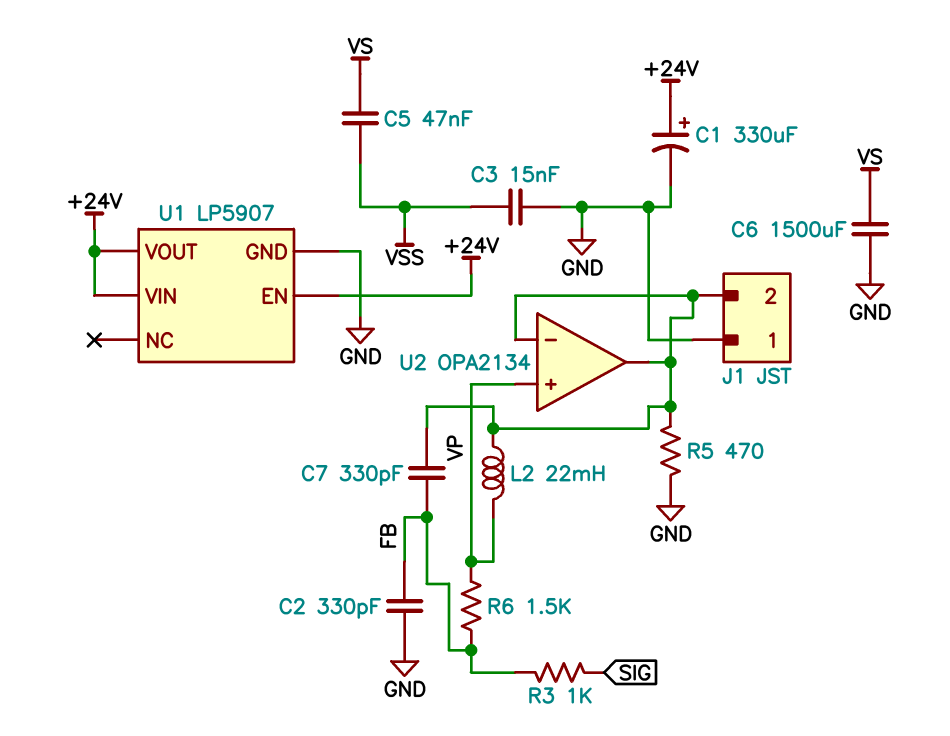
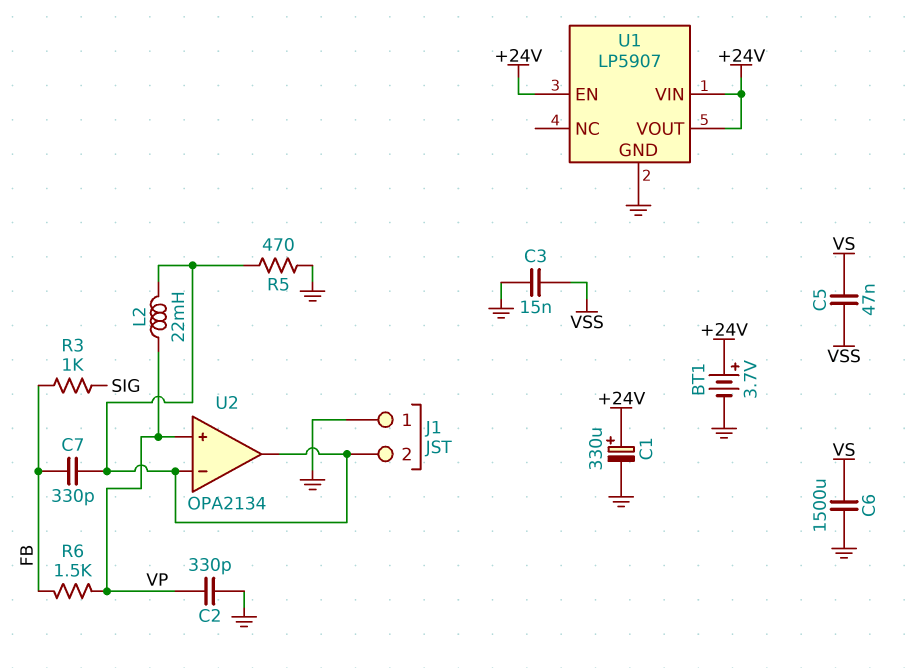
BT1: none -> 3.7V (plus +24V, minus GND)
C2: 330pF (FB, GND) -> 330pF (GND, VP)

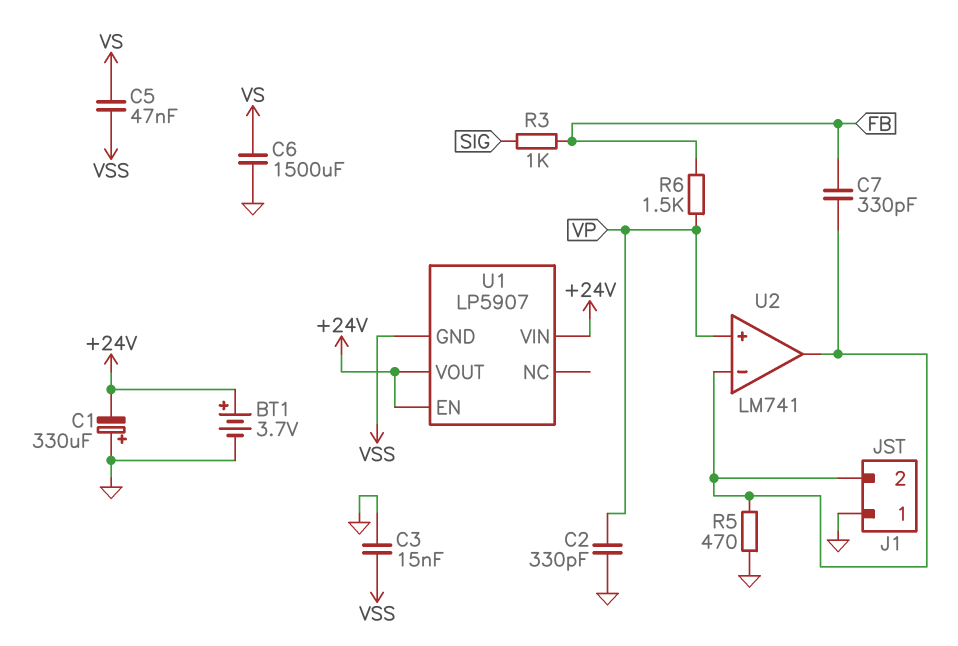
C1: 330uF (plus +24V, minus GND) -> 330uF (plus GND, minus +24V)
L2: 22mH (J1/2, VP) -> none
U1 pin GND: GND -> VSS
U2: OPA2134 -> LM741

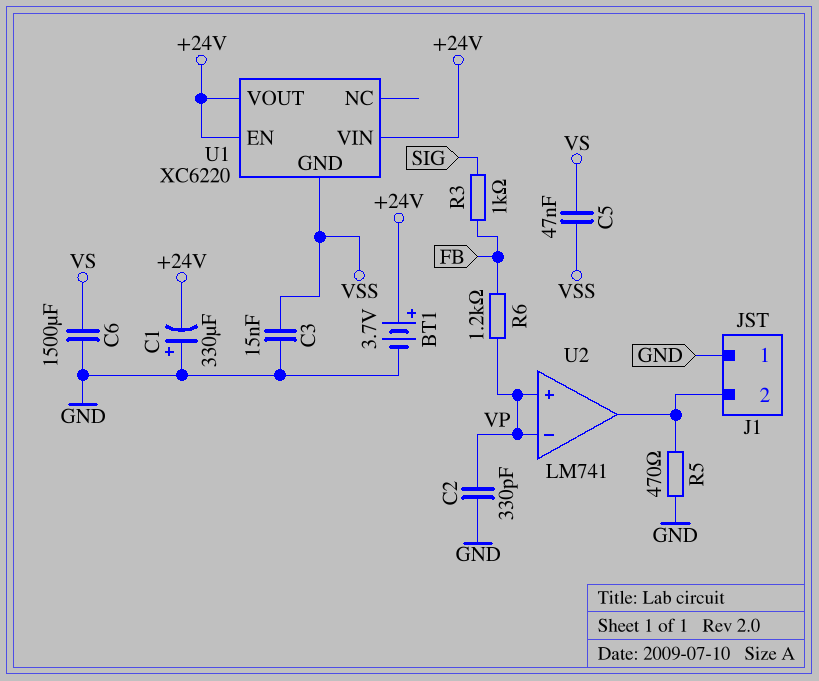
C7: 330pF (FB, J1/2) -> none
R6: 1.5k (FB, VP) -> 1.2k (FB, VP)
U1: LP5907 -> XC6220
U2 pin in-: J1/2 -> VP

